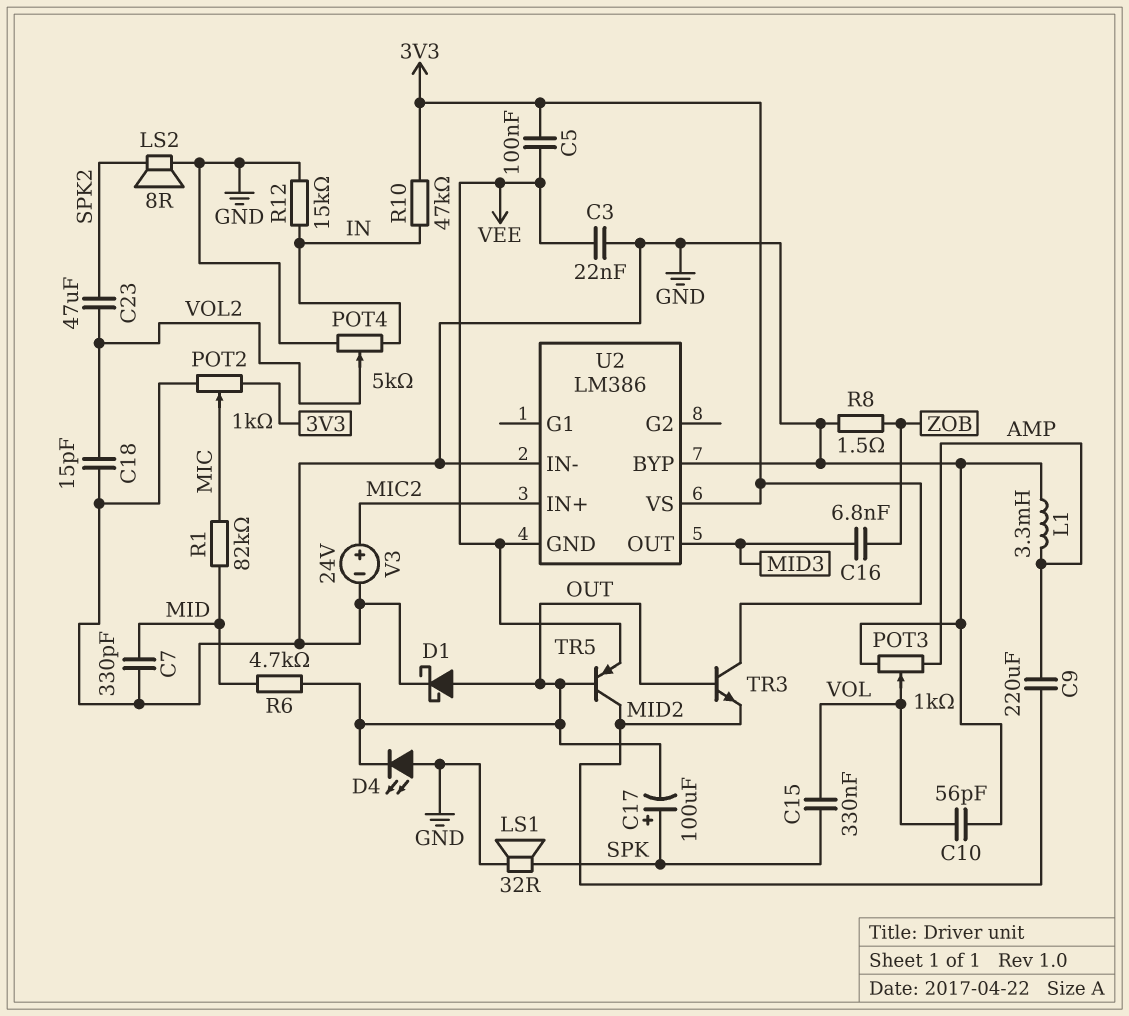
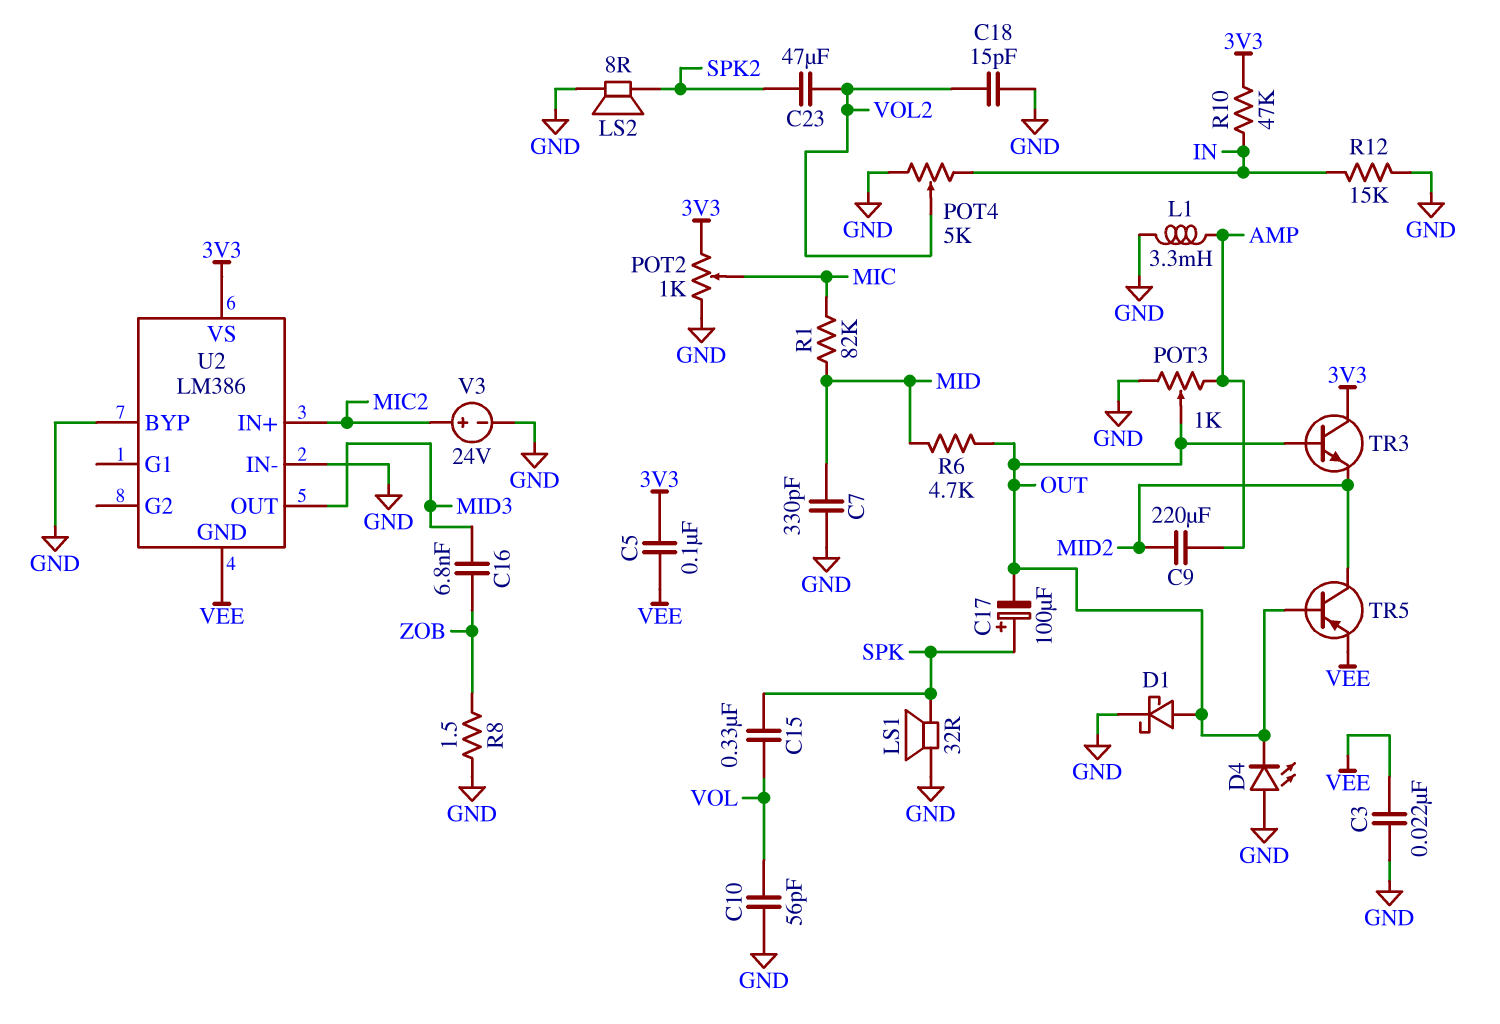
POT3: 1k (AMP, GND, wiper VOL) -> 1k (AMP, GND, wiper OUT)

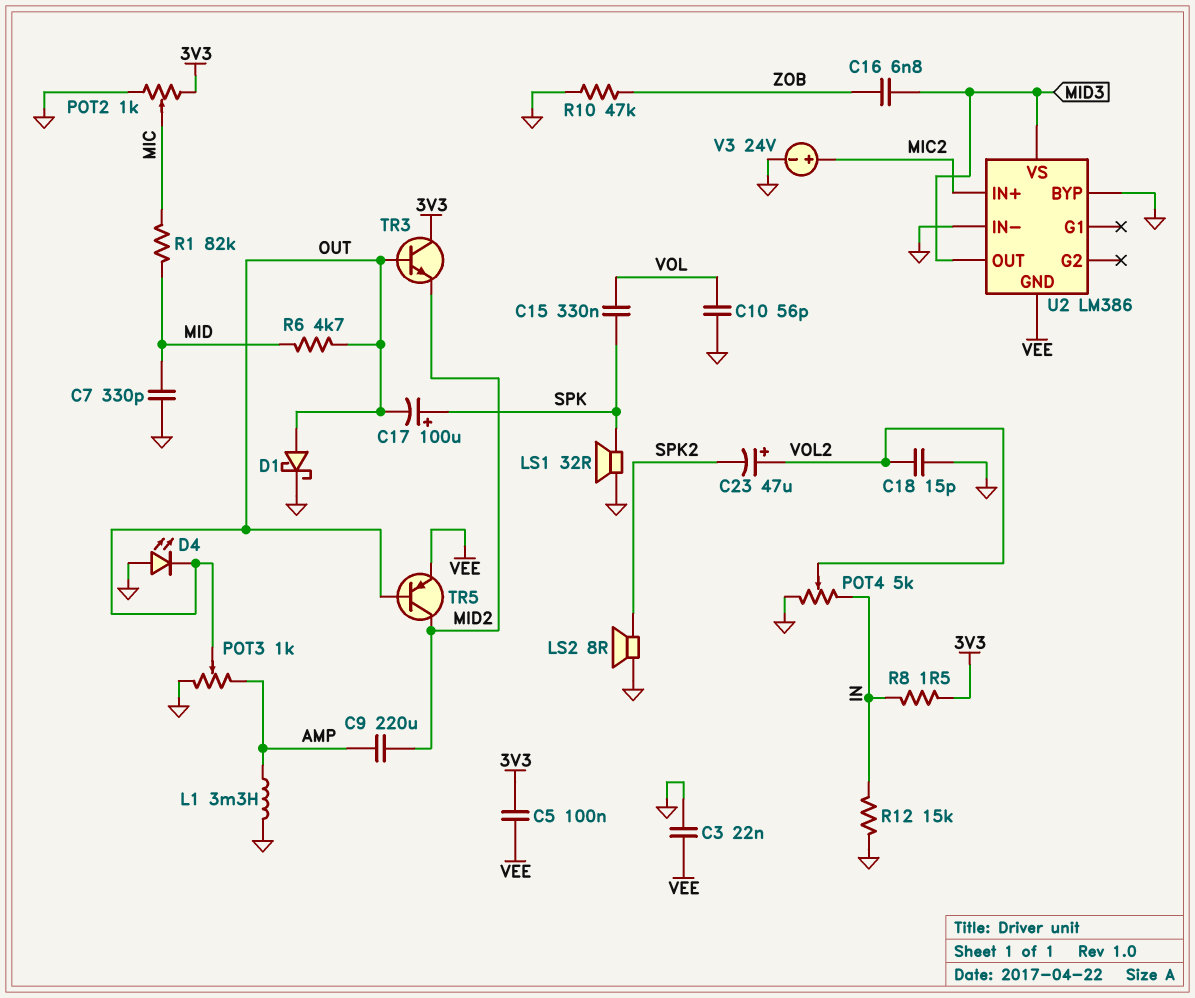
C23: 47uF (SPK2, VOL2) -> 47uF (plus VOL2, minus SPK2)
R8: 1.5 (GND, ZOB) -> 1.5 (3V3, IN)
R10: 47k (3V3, IN) -> 47k (GND, ZOB)
U2 pin VS: 3V3 -> MID3

